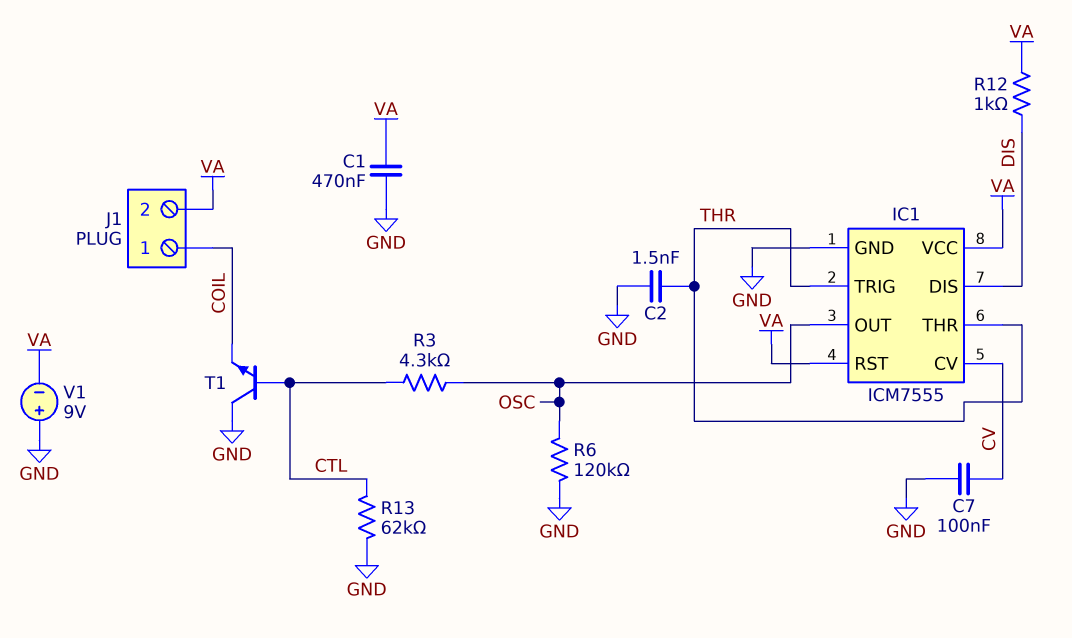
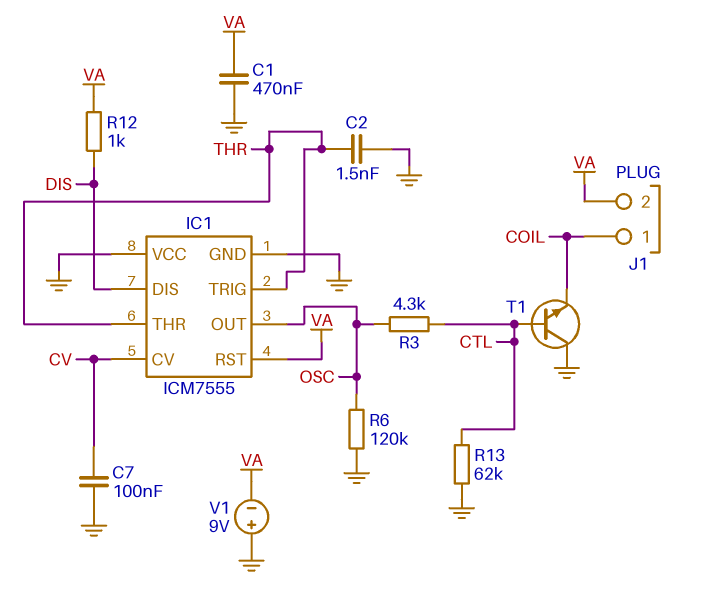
IC1 pin VCC: VA -> GND

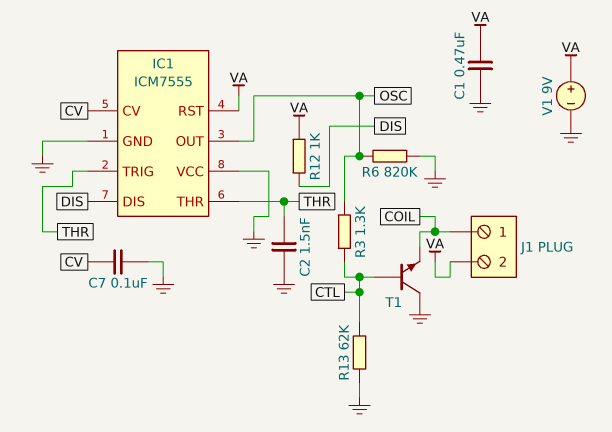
R3: 4.3k (CTL, OSC) -> 1.3k (CTL, OSC)
R6: 120k (GND, OSC) -> 820k (GND, OSC)
V1: 9V (plus GND, minus VA) -> 9V (plus VA, minus GND)

